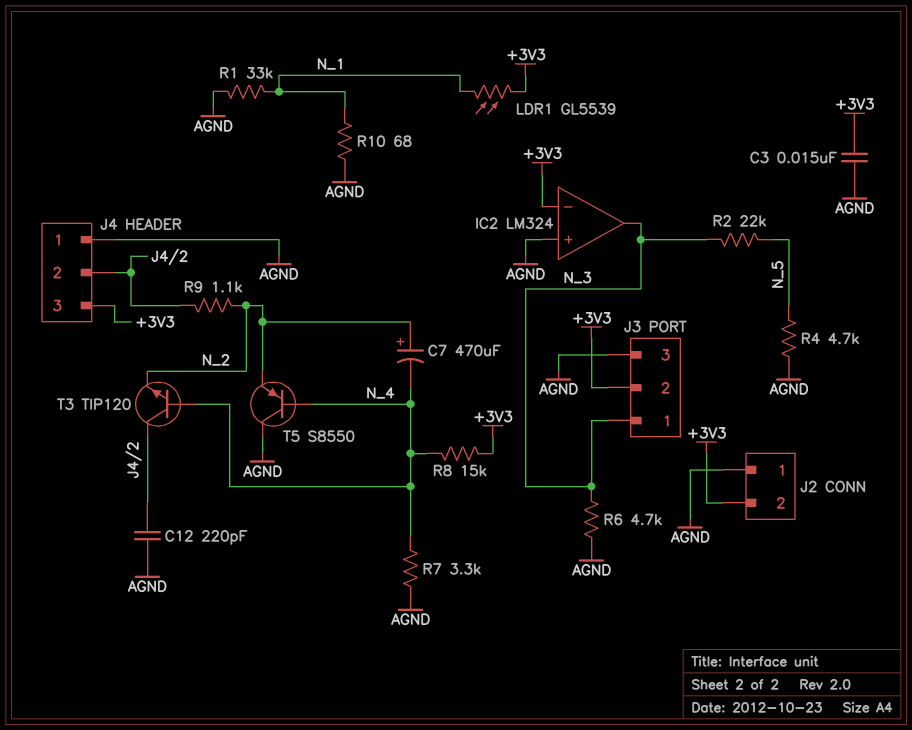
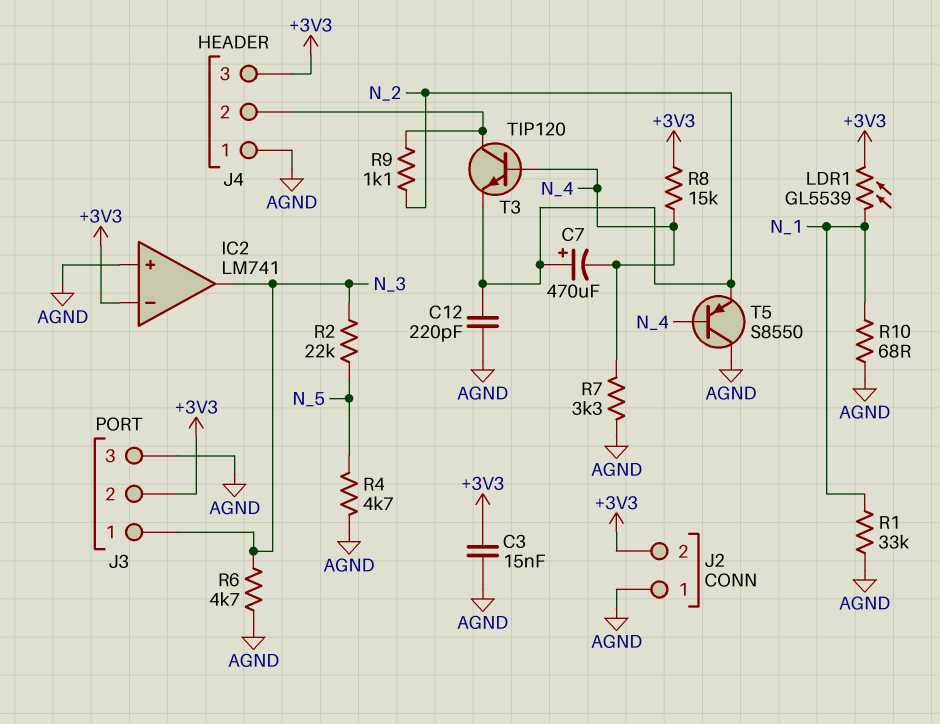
C12: 220pF (AGND, J4/2) -> 220pF (AGND, N_2)
IC2: LM324 -> LM741

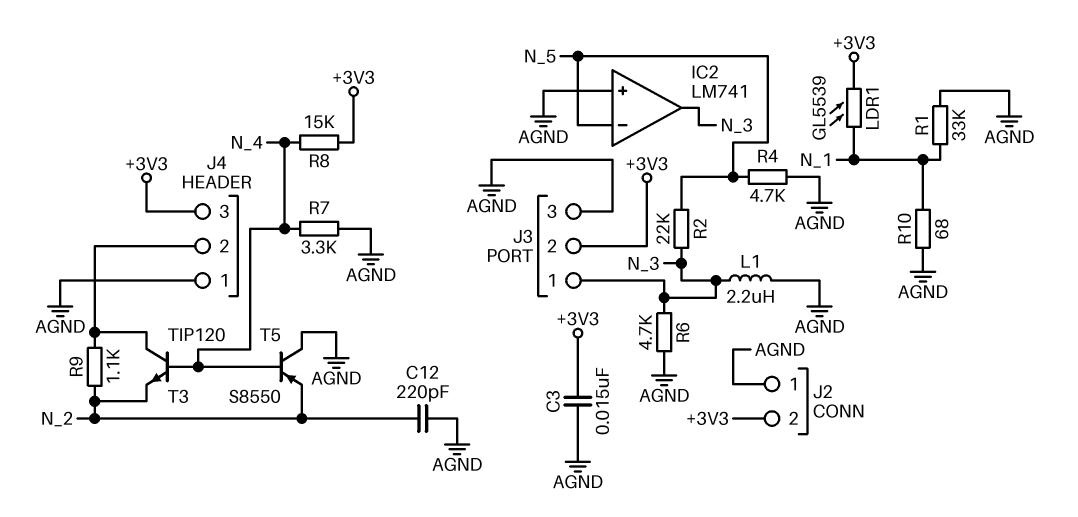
C7: 470uF (plus N_2, minus N_4) -> none
IC2 pin in-: +3V3 -> N_5
L1: none -> 2.2uH (AGND, N_3)

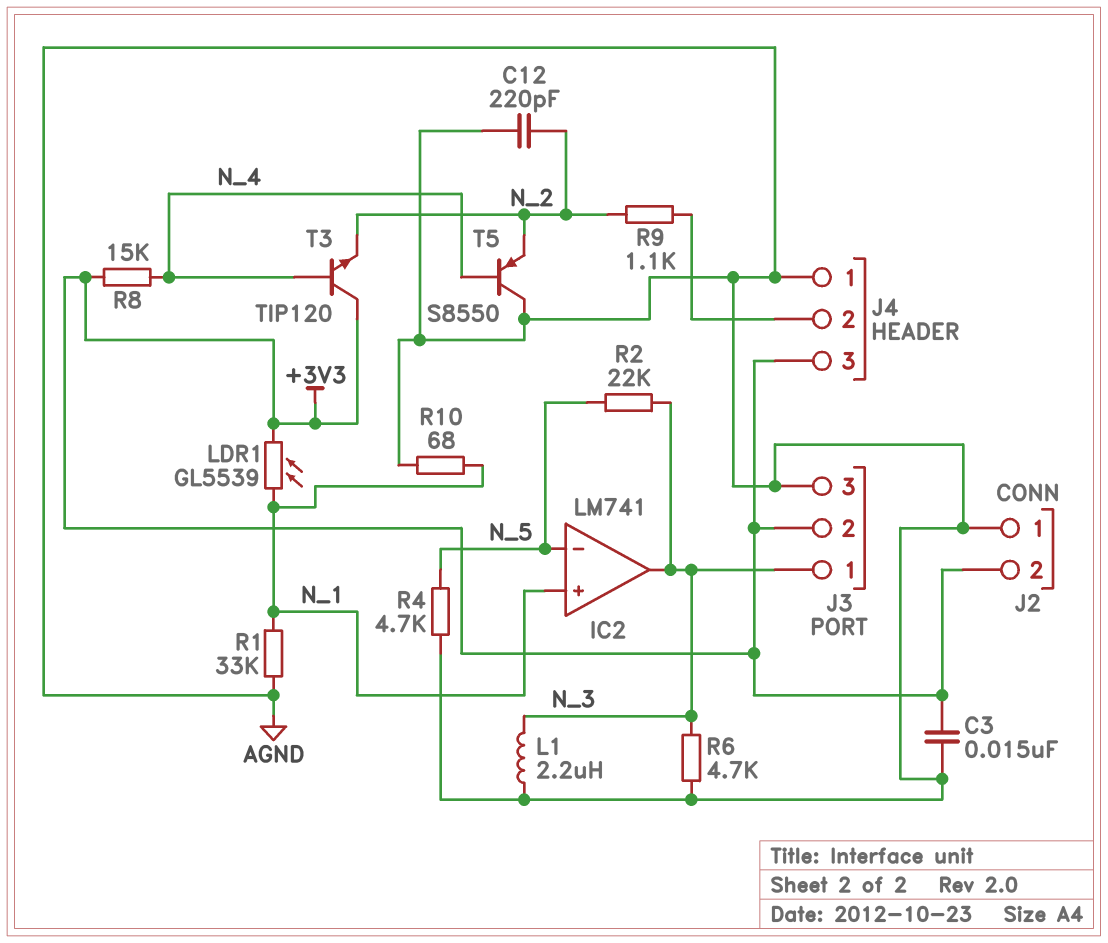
IC2 pin in+: AGND -> N_1
R7: 3.3k (AGND, N_4) -> none
T3: NPN TIP120 (B N_4, C J4/2, E N_2) -> NPN TIP120 (B N_4, C +3V3, E N_2)

